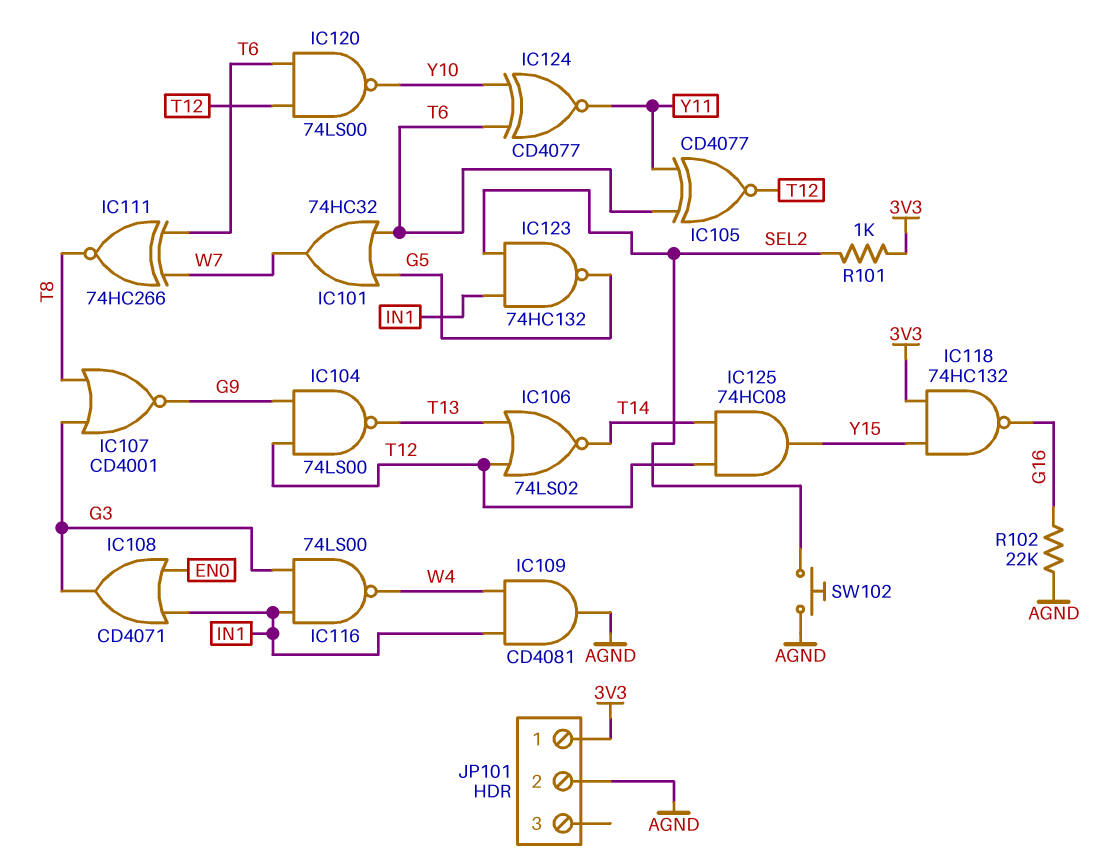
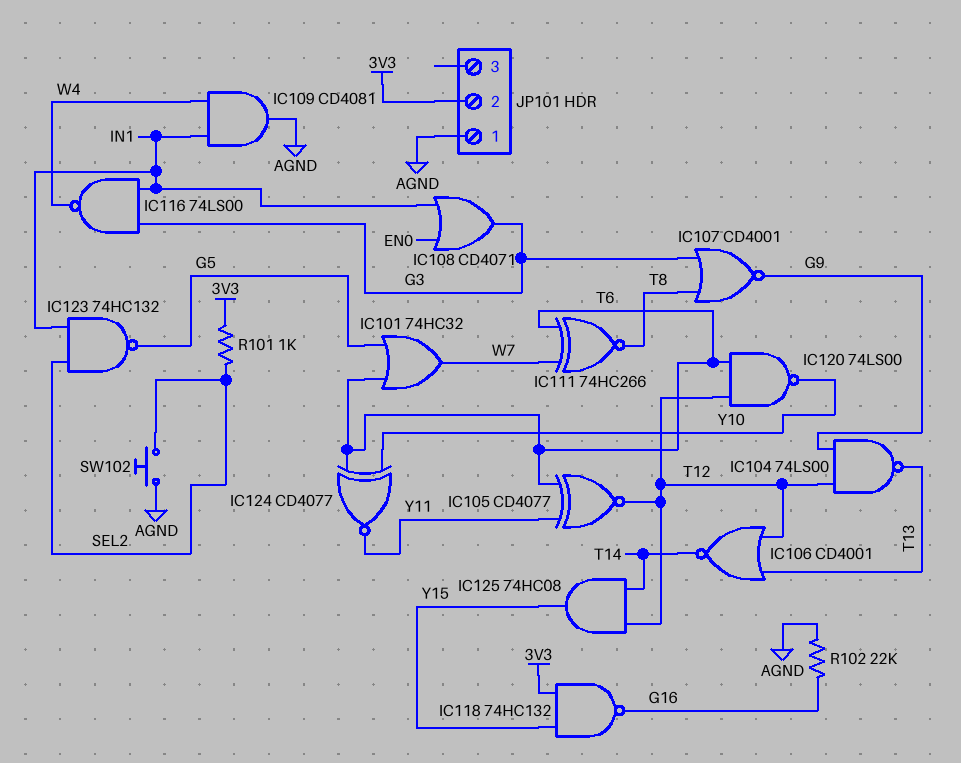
IC106: NOR 74LS02 (in T12, in T13, out T14) -> NOR CD4001 (in T12, in T13, out T14)
JP101 pin 1: 3V3 -> AGND
JP101 pin 2: AGND -> 3V3

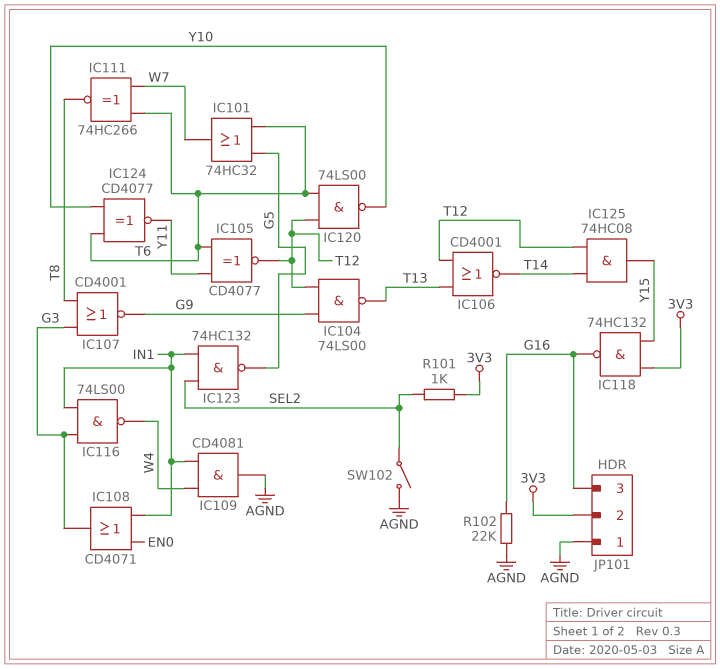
JP101 pin 3: none -> G16
SW102: button (AGND, SEL2) -> switch (AGND, SEL2)

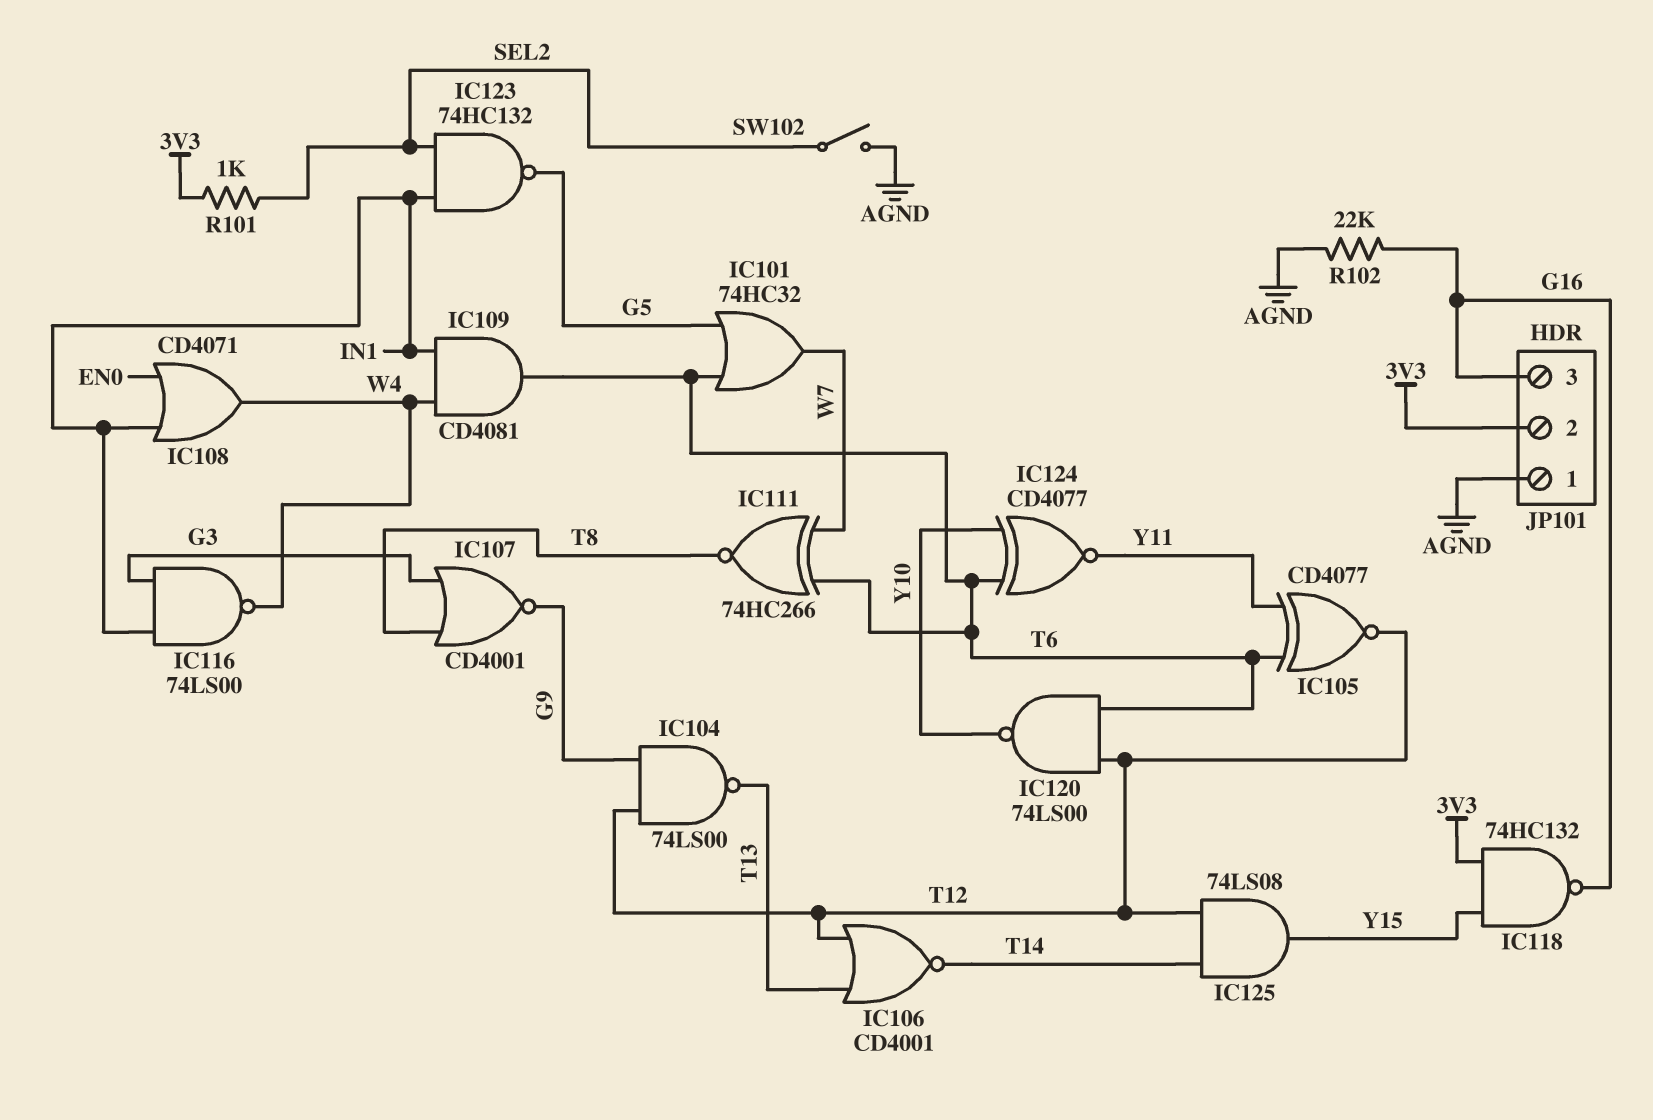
IC108: OR CD4071 (in EN0, in IN1, out G3) -> OR CD4071 (in EN0, in IN1, out W4)
IC109: AND CD4081 (in IN1, in W4, out AGND) -> AND CD4081 (in IN1, in W4, out T6)
IC125: AND 74HC08 (in T12, in T14, out Y15) -> AND 74LS08 (in T12, in T14, out Y15)

